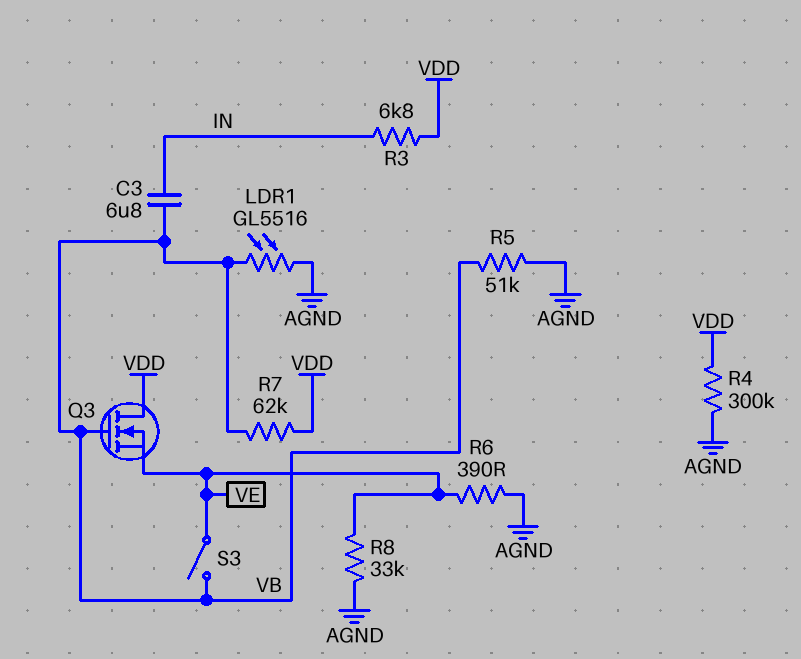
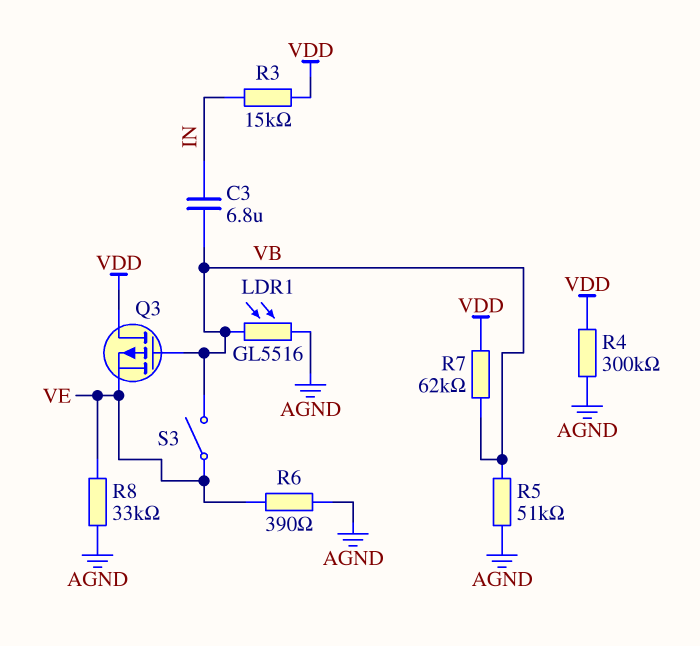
Q3: NMOS (G VB, D VDD, S VE) -> PMOS (G VB, D VDD, S VE)
R3: 6.8k (IN, VDD) -> 15k (IN, VDD)

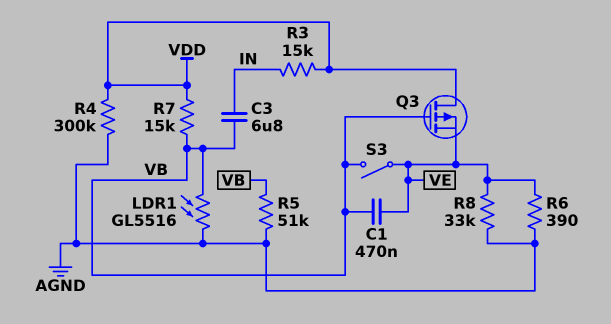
C1: none -> 470nF (VB, VE)
R7: 62k (VB, VDD) -> 15k (VB, VDD)

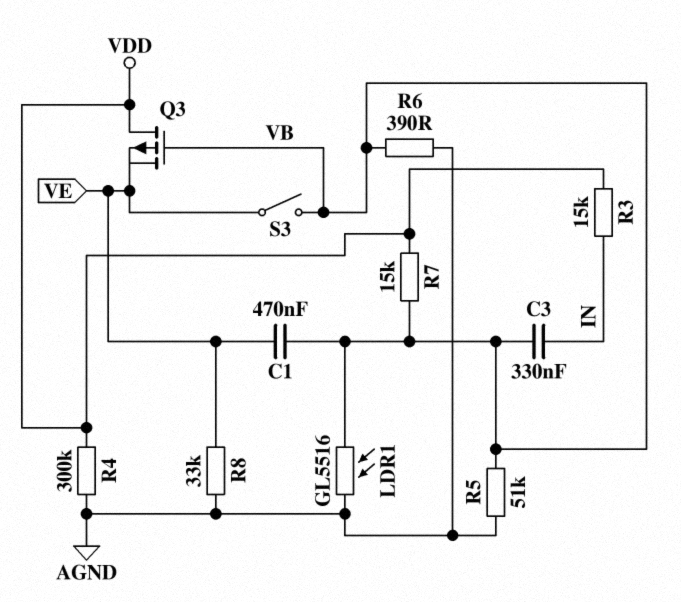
C3: 6.8uF (IN, VB) -> 330nF (IN, VB)
R6: 390 (AGND, VE) -> 390 (AGND, VB)

